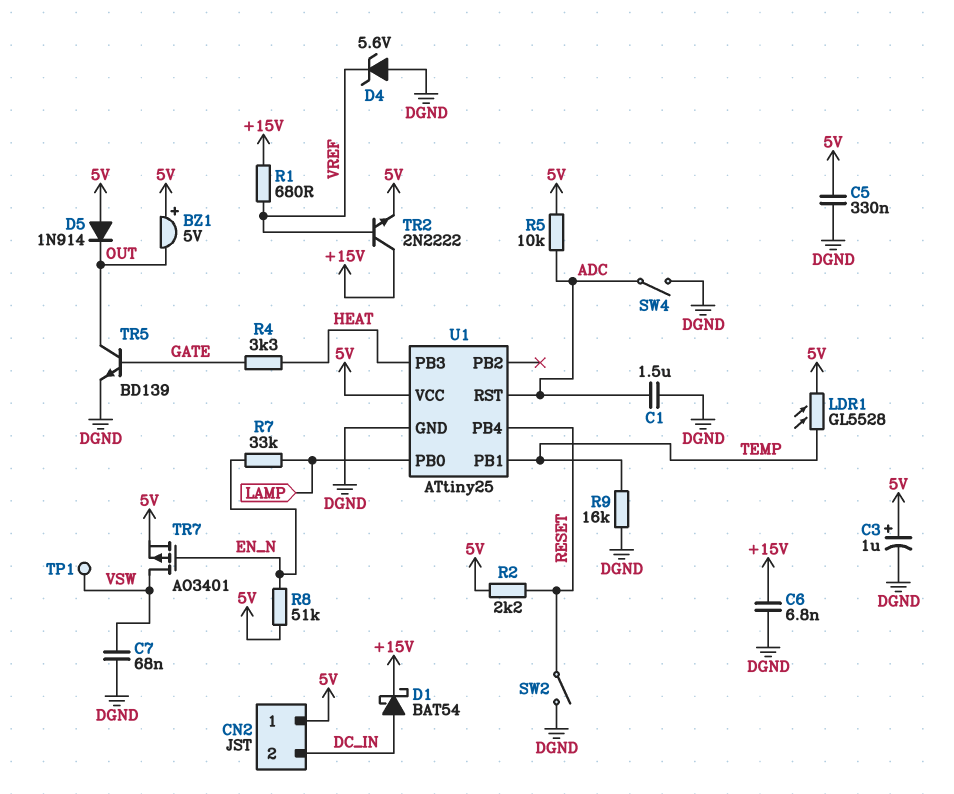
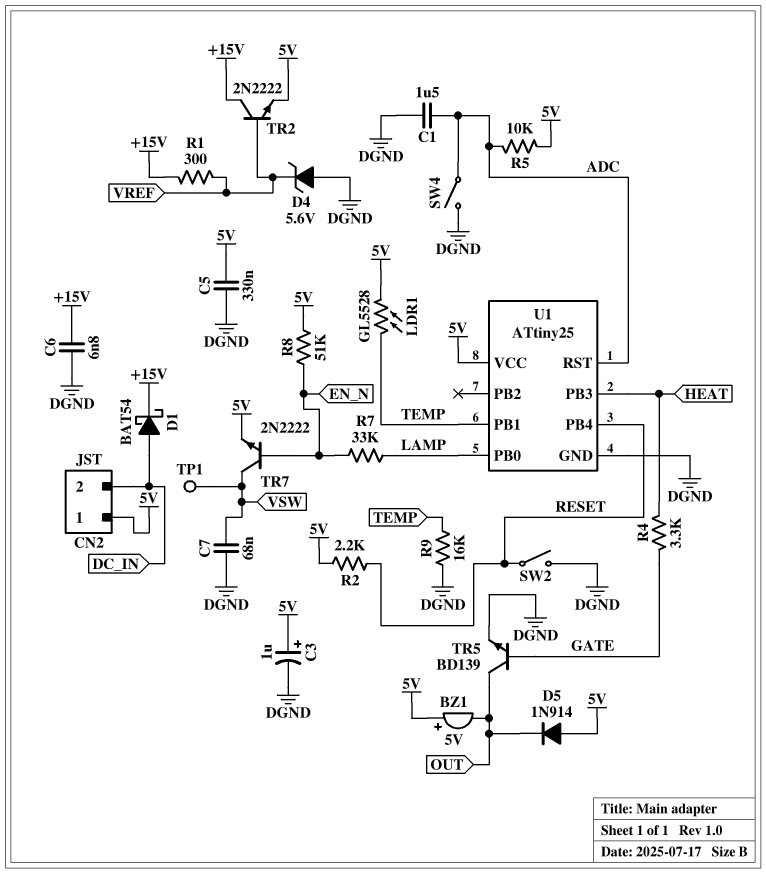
R1: 680 (+15V, VREF) -> 300 (+15V, VREF)
TR7: PMOS AO3401 (G EN_N, D VSW, S 5V) -> NPN 2N2222 (B EN_N, C VSW, E 5V)

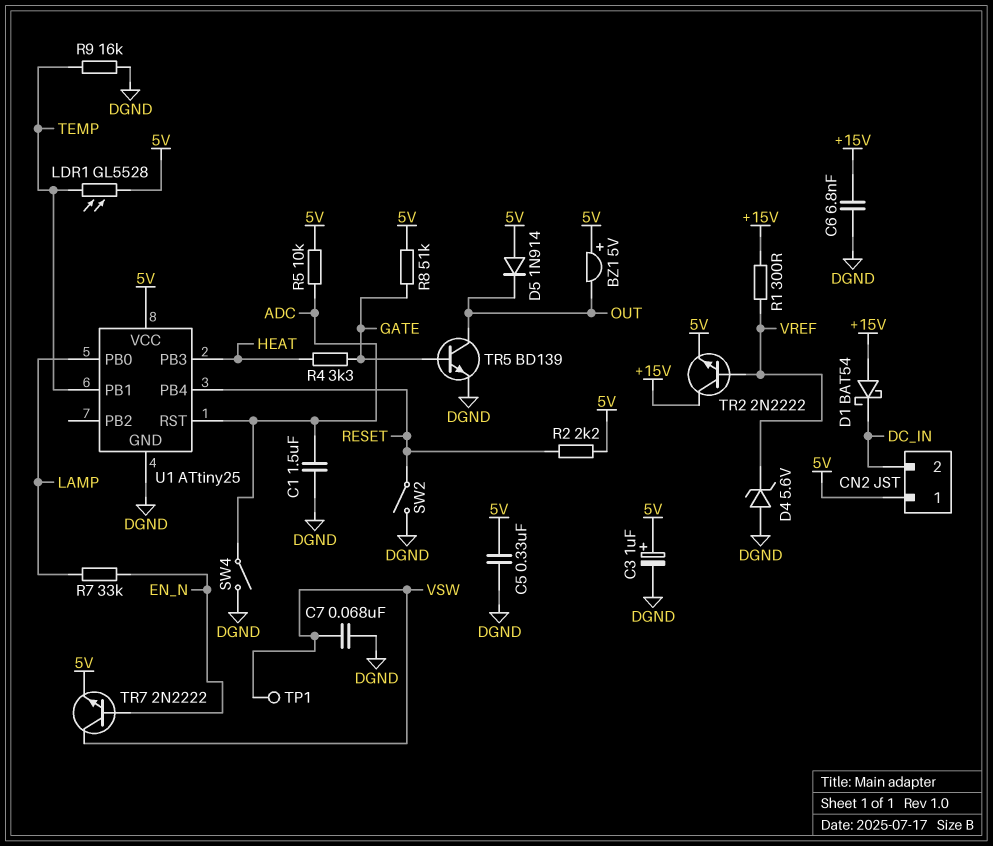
D1: schottky BAT54 (A DC_IN, K +15V) -> schottky BAT54 (A +15V, K DC_IN)
R8: 51k (5V, EN_N) -> 51k (5V, GATE)

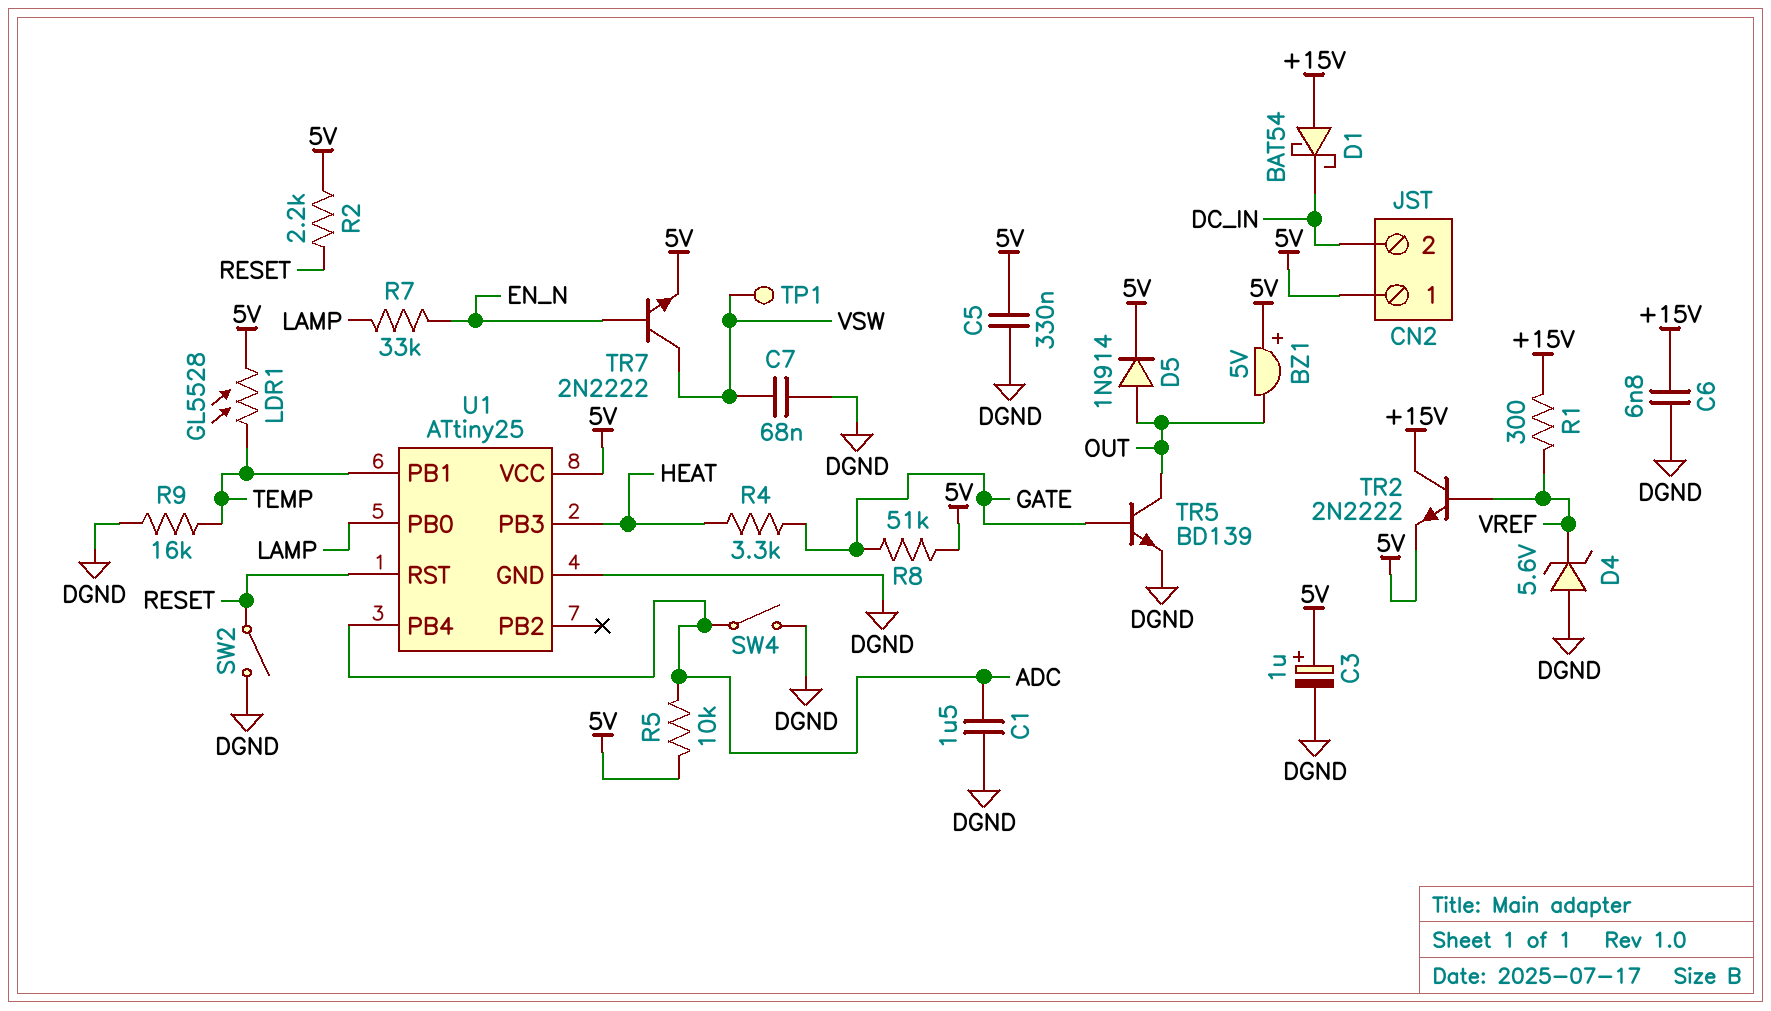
D5: diode 1N914 (A 5V, K OUT) -> diode 1N914 (A OUT, K 5V)
U1 pin PB4: RESET -> ADC
U1 pin RST: ADC -> RESET

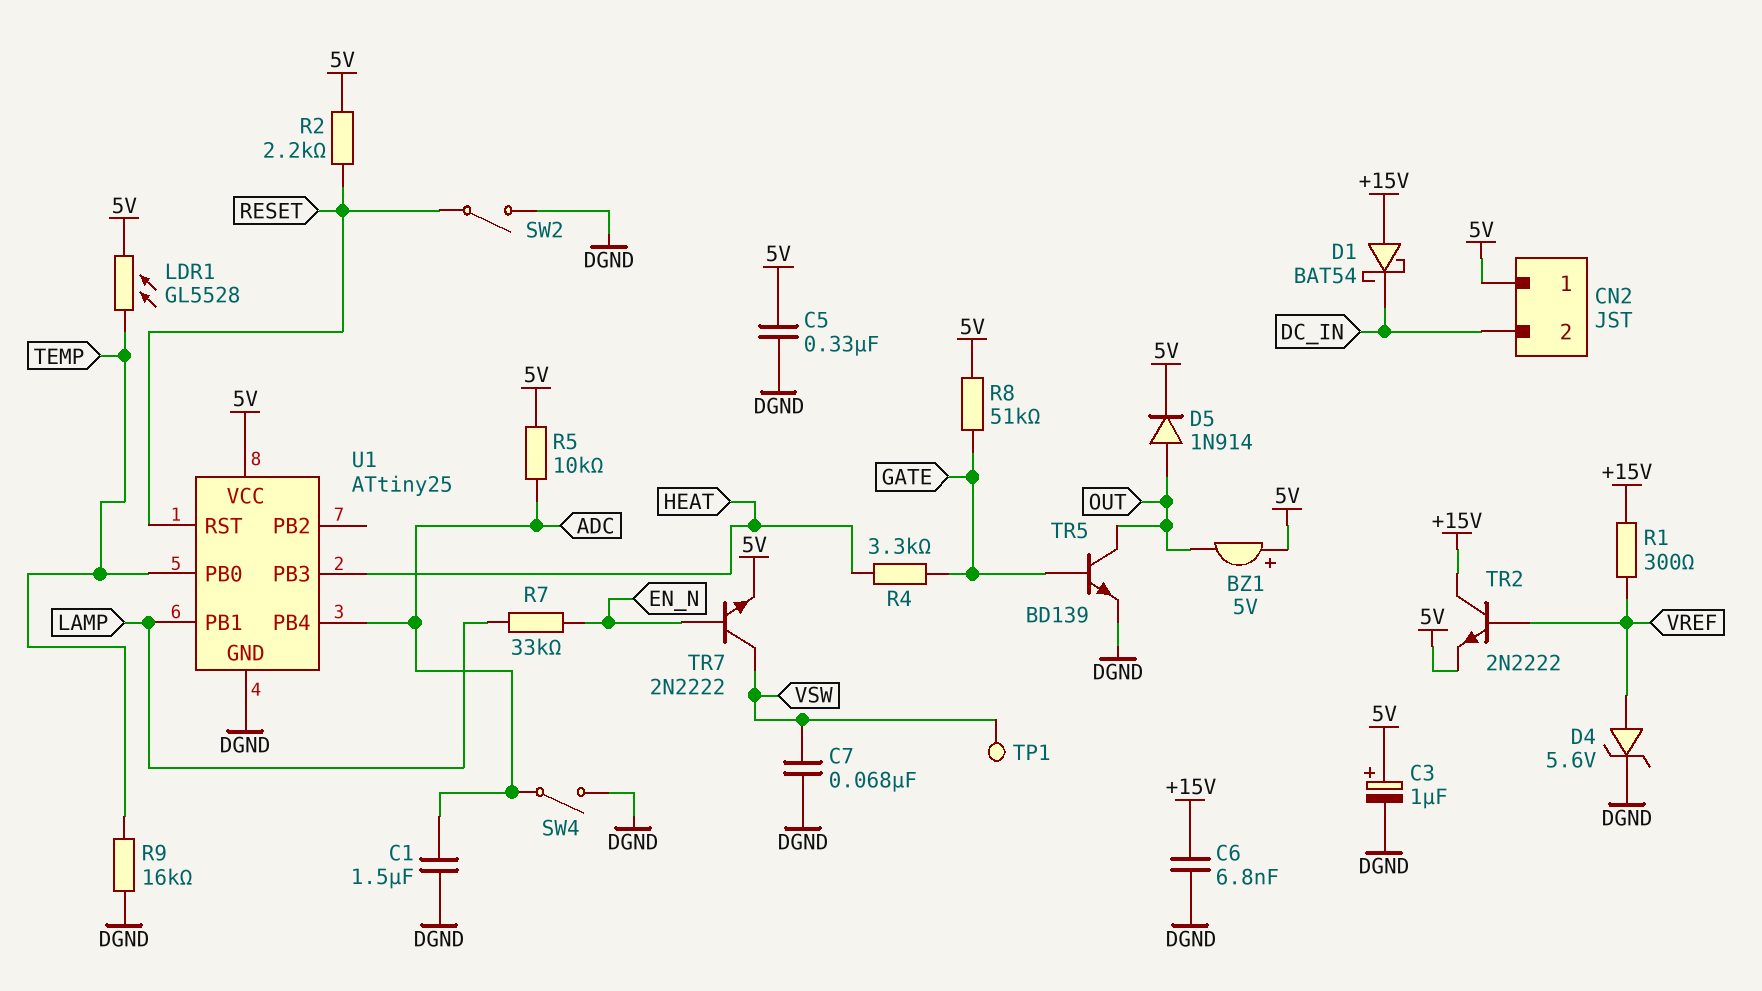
D4: zener 5.6V (A DGND, K VREF) -> zener 5.6V (A VREF, K DGND)
U1 pin PB0: LAMP -> TEMP
U1 pin PB1: TEMP -> LAMP

